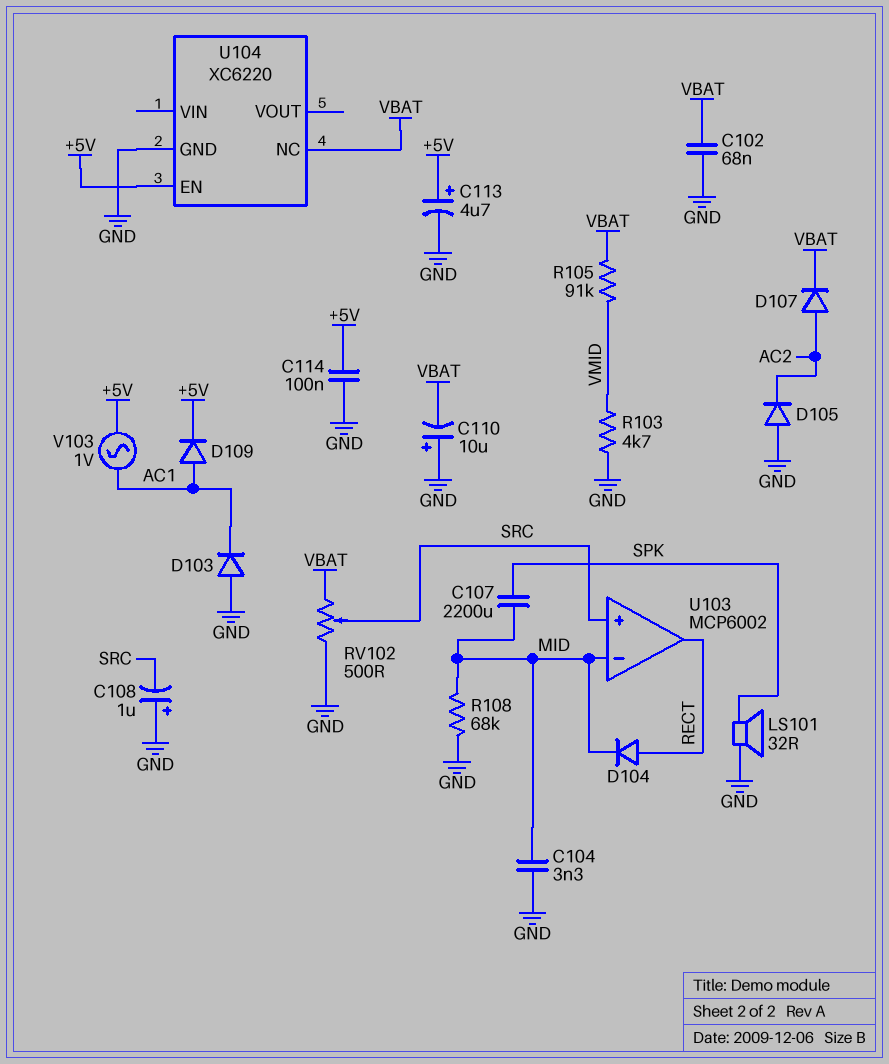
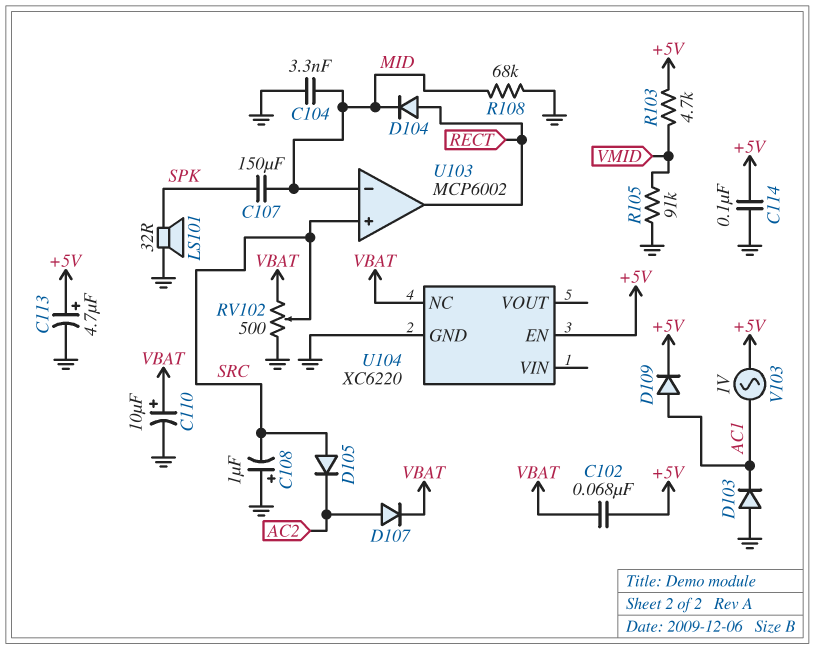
C102: 68nF (GND, VBAT) -> 68nF (+5V, VBAT)
C107: 2200uF (MID, SPK) -> 150uF (MID, SPK)
C110: 10uF (plus GND, minus VBAT) -> 10uF (plus VBAT, minus GND)
D105: diode (A GND, K AC2) -> diode (A SRC, K AC2)
R103: 4.7k (GND, VMID) -> 4.7k (+5V, VMID)
R105: 91k (VBAT, VMID) -> 91k (GND, VMID)

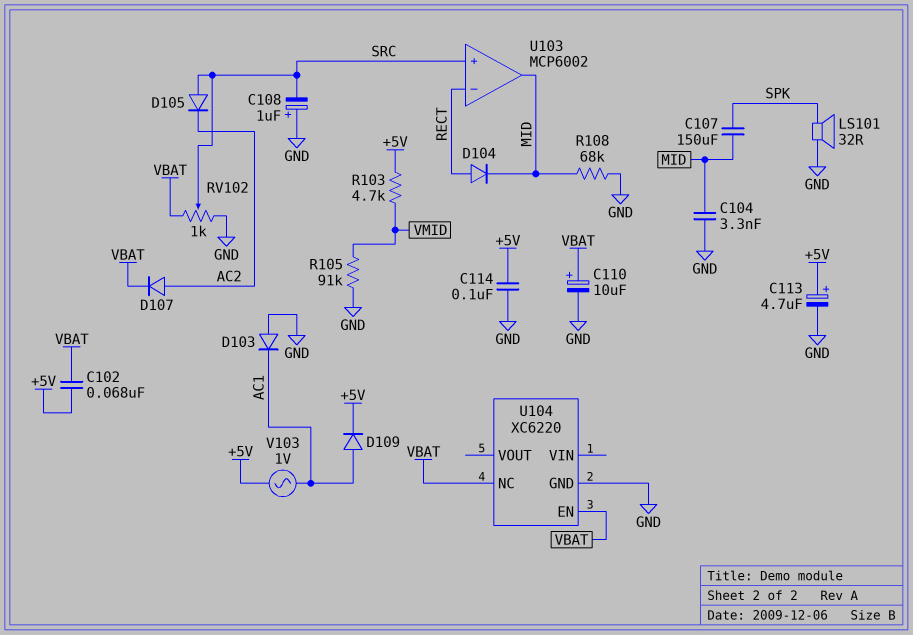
RV102: 500 (GND, VBAT, wiper SRC) -> 1k (GND, VBAT, wiper SRC)
U103 pin in-: MID -> RECT
U103 pin out: RECT -> MID
U104 pin EN: +5V -> VBAT

